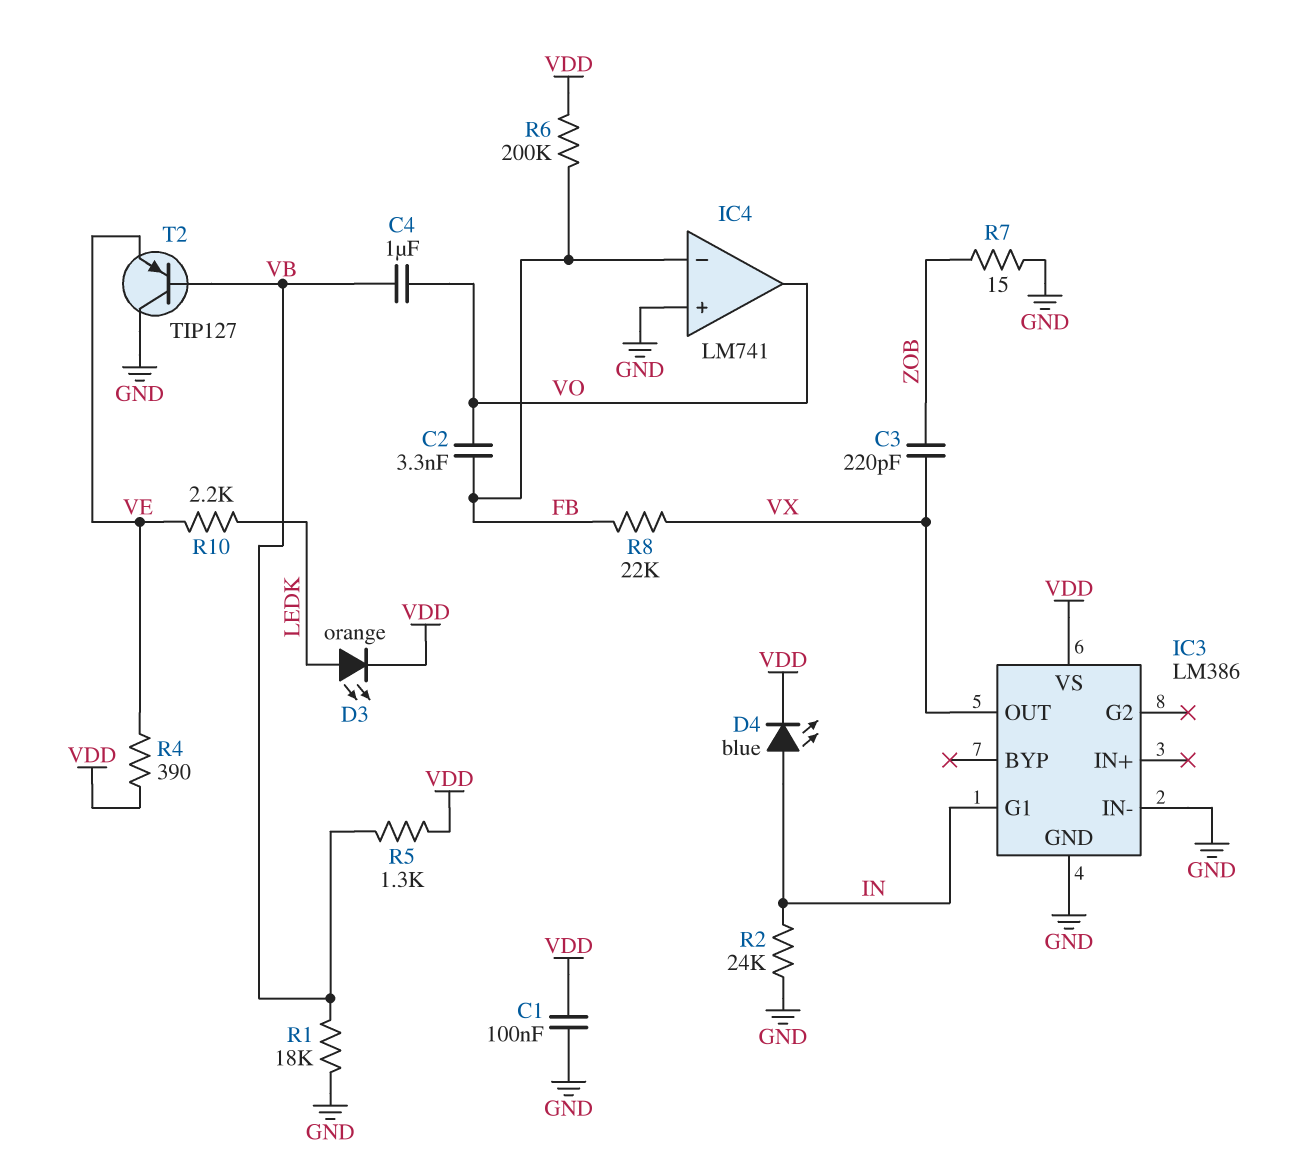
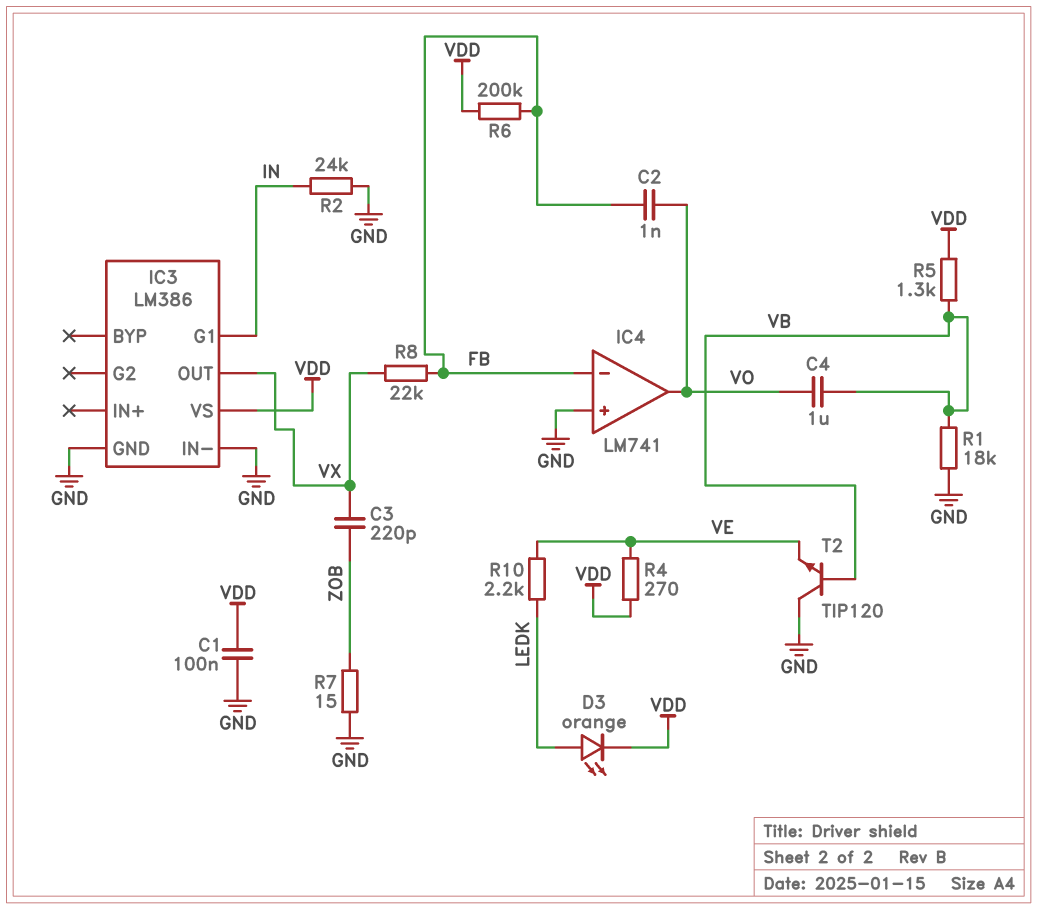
C2: 3.3nF (FB, VO) -> 1nF (FB, VO)
D4: LED blue (A IN, K VDD) -> none
R4: 390 (VDD, VE) -> 270 (VDD, VE)
T2: PNP TIP127 (B VB, C GND, E VE) -> NPN TIP120 (B VB, C GND, E VE)

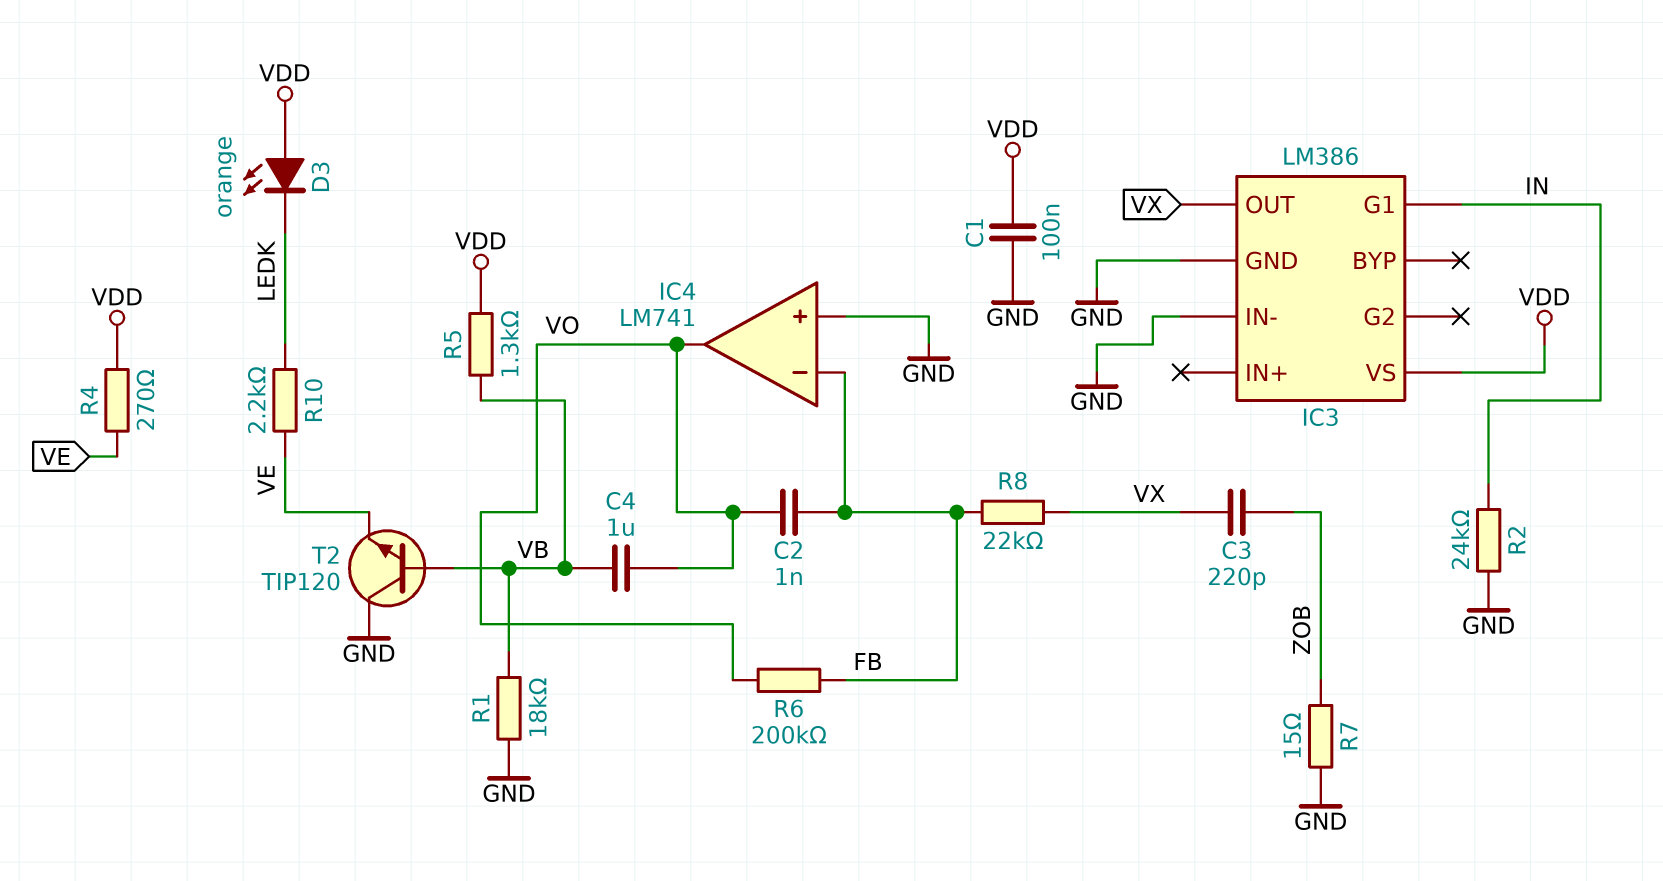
D3: LED orange (A LEDK, K VDD) -> LED orange (A VDD, K LEDK)
R6: 200k (FB, VDD) -> 200k (FB, VO)

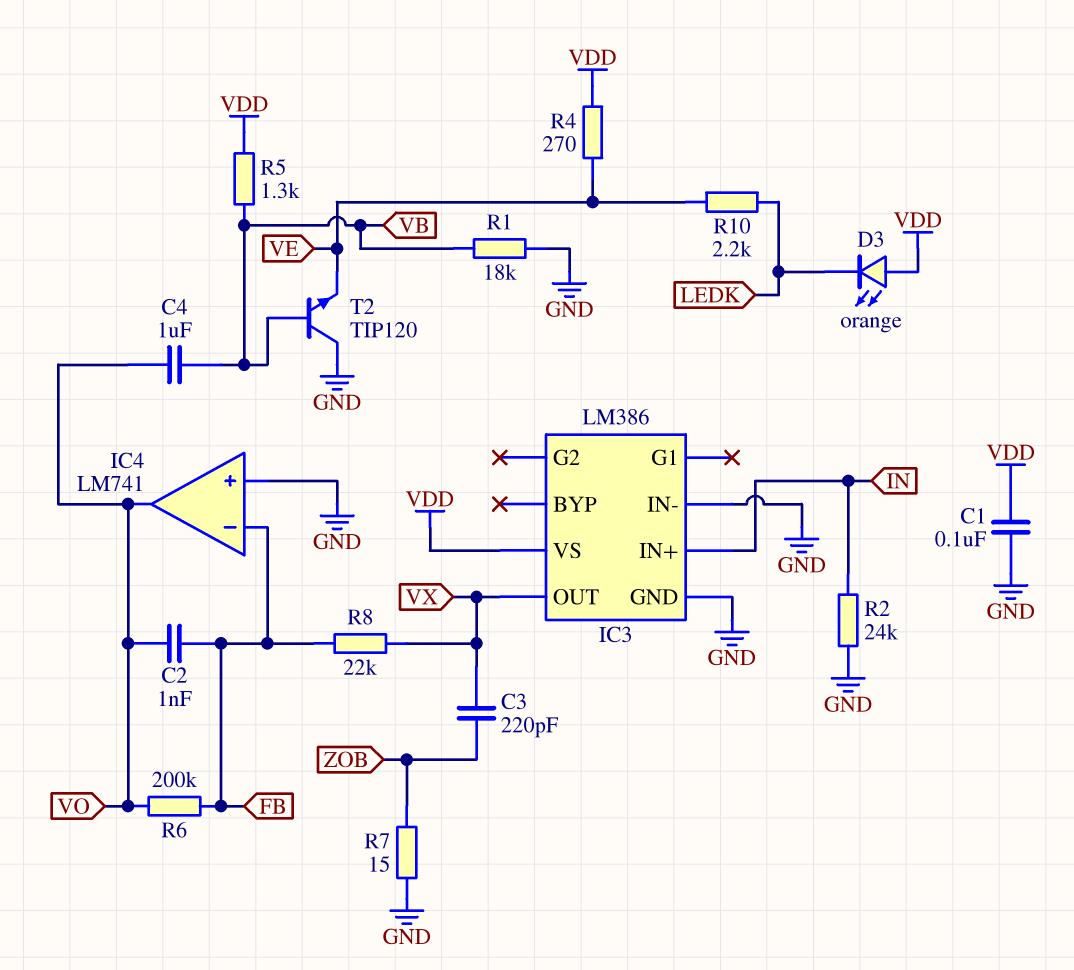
IC3 pin G1: IN -> none
IC3 pin IN+: none -> IN

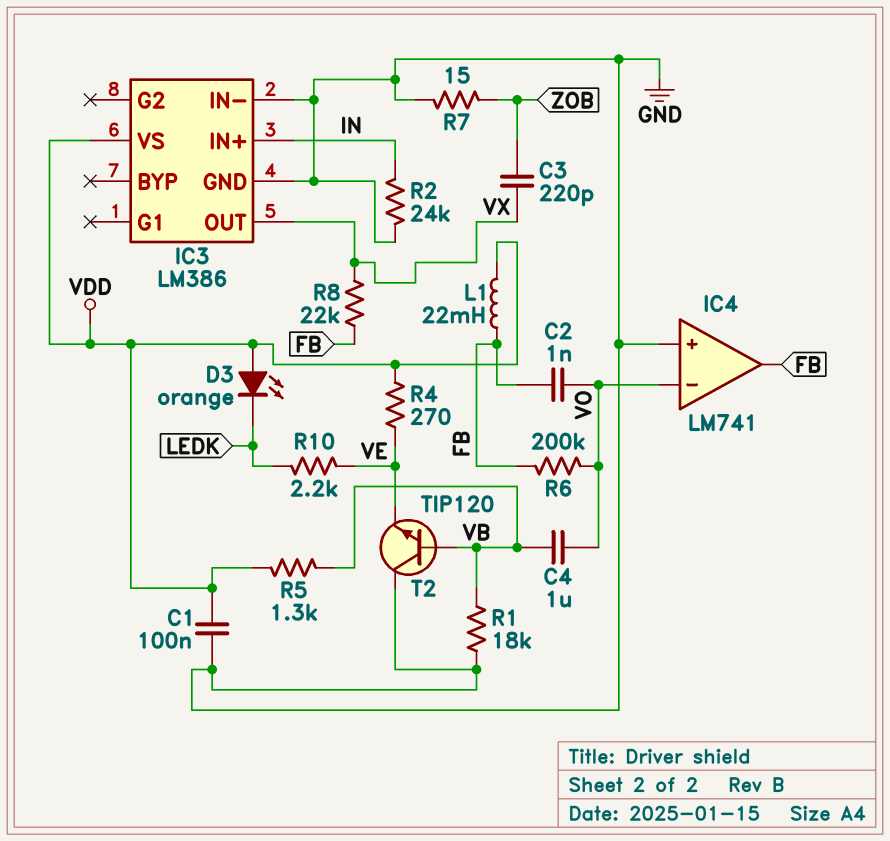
IC4 pin in-: FB -> VO
IC4 pin out: VO -> FB
L1: none -> 22mH (FB, VDD)

